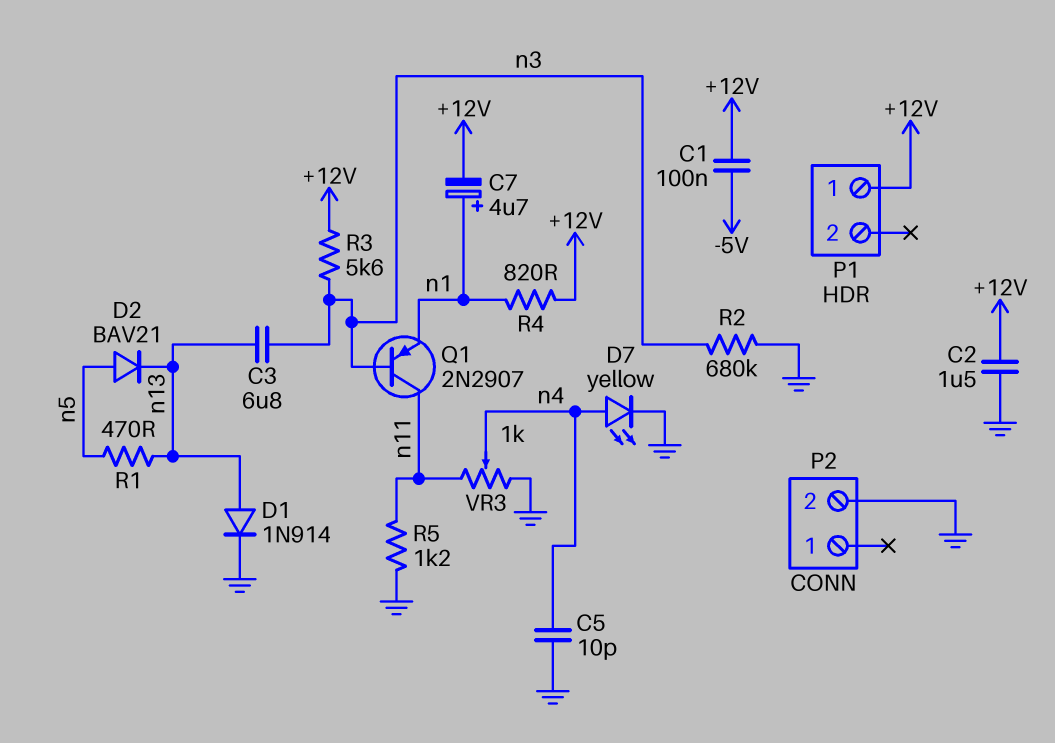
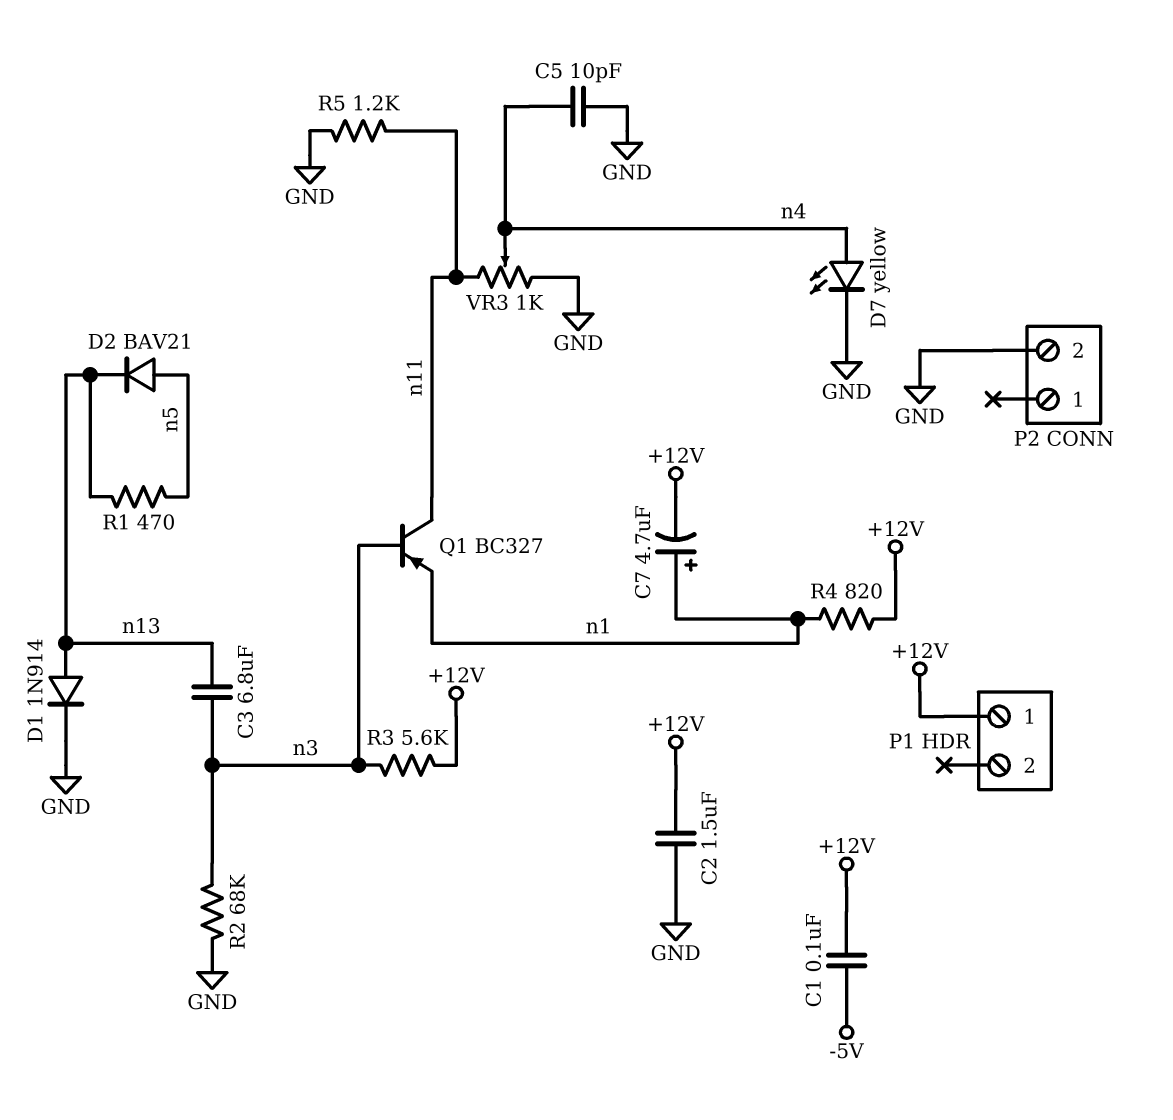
Q1: PNP 2N2907 (B n3, C n11, E n1) -> PNP BC327 (B n3, C n11, E n1)
R2: 680k (GND, n3) -> 68k (GND, n3)

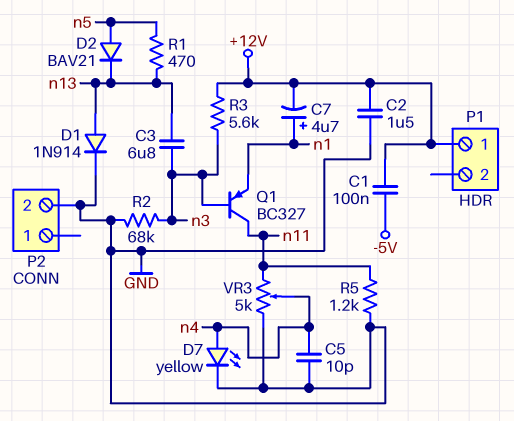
R4: 820 (+12V, n1) -> none
VR3: 1k (GND, n11, wiper n4) -> 5k (GND, n11, wiper n4)

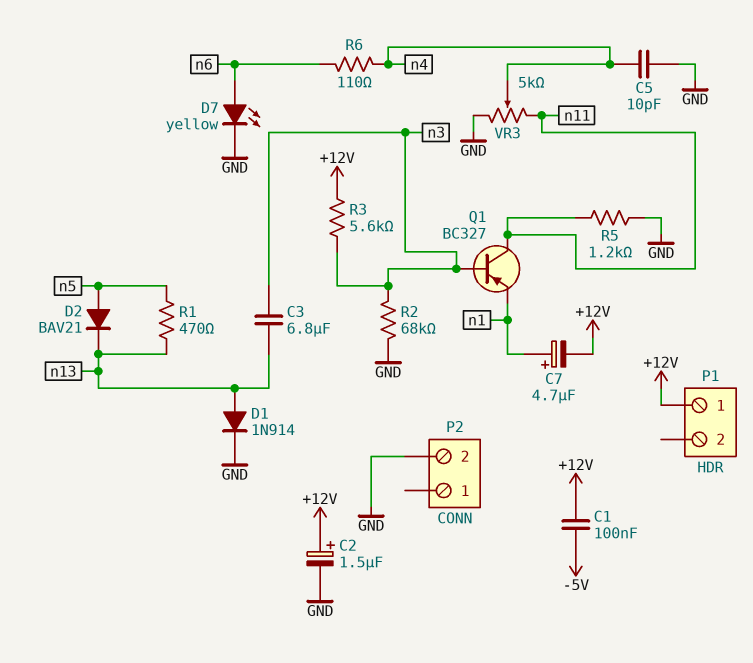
C2: 1.5uF (+12V, GND) -> 1.5uF (plus +12V, minus GND)
D7: LED yellow (A n4, K GND) -> LED yellow (A n6, K GND)
R6: none -> 110 (n4, n6)

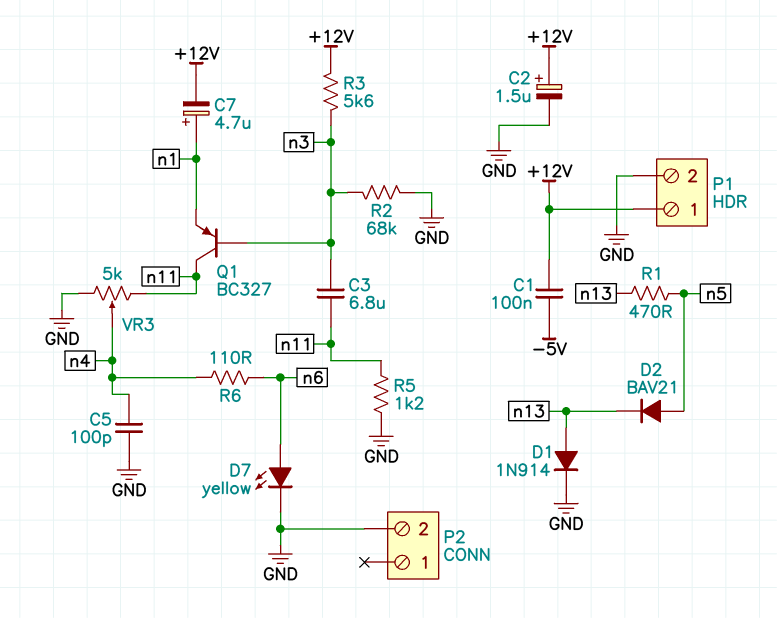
C3: 6.8uF (n3, n13) -> 6.8uF (n3, n11)
C5: 10pF (GND, n4) -> 100pF (GND, n4)
P1 pin 2: none -> GND

